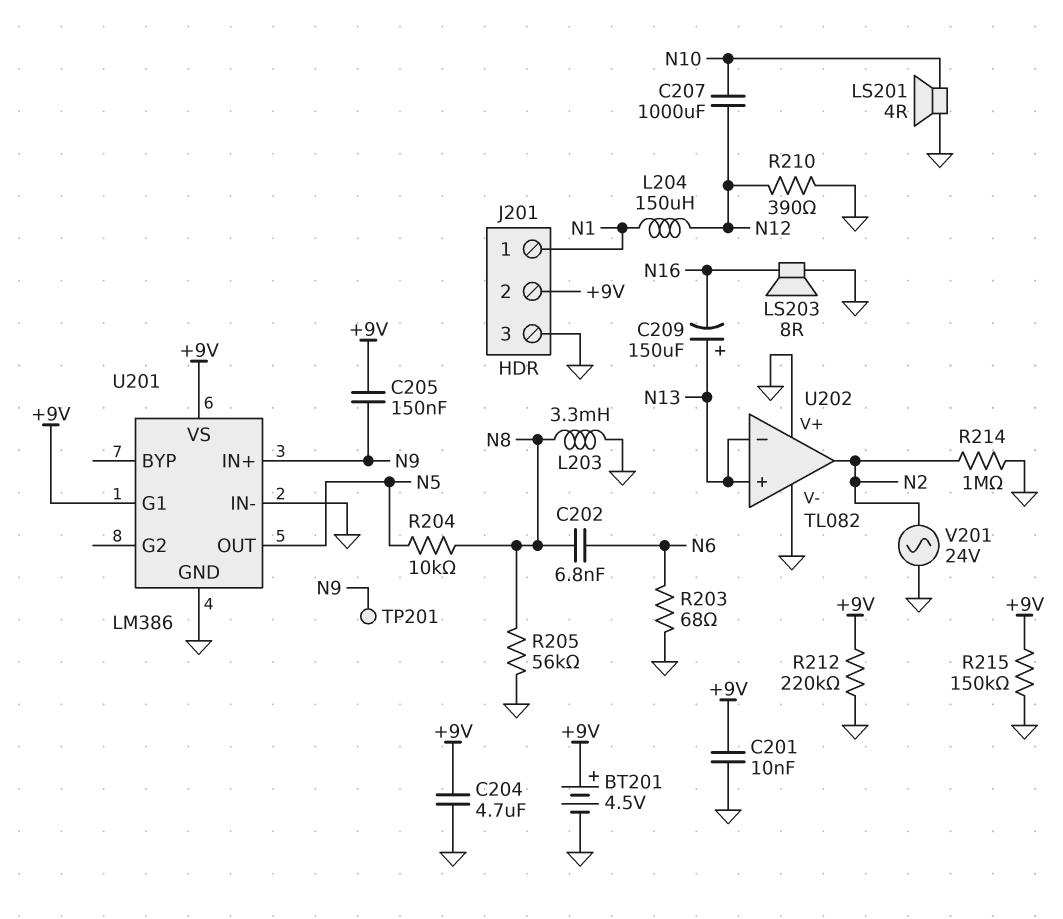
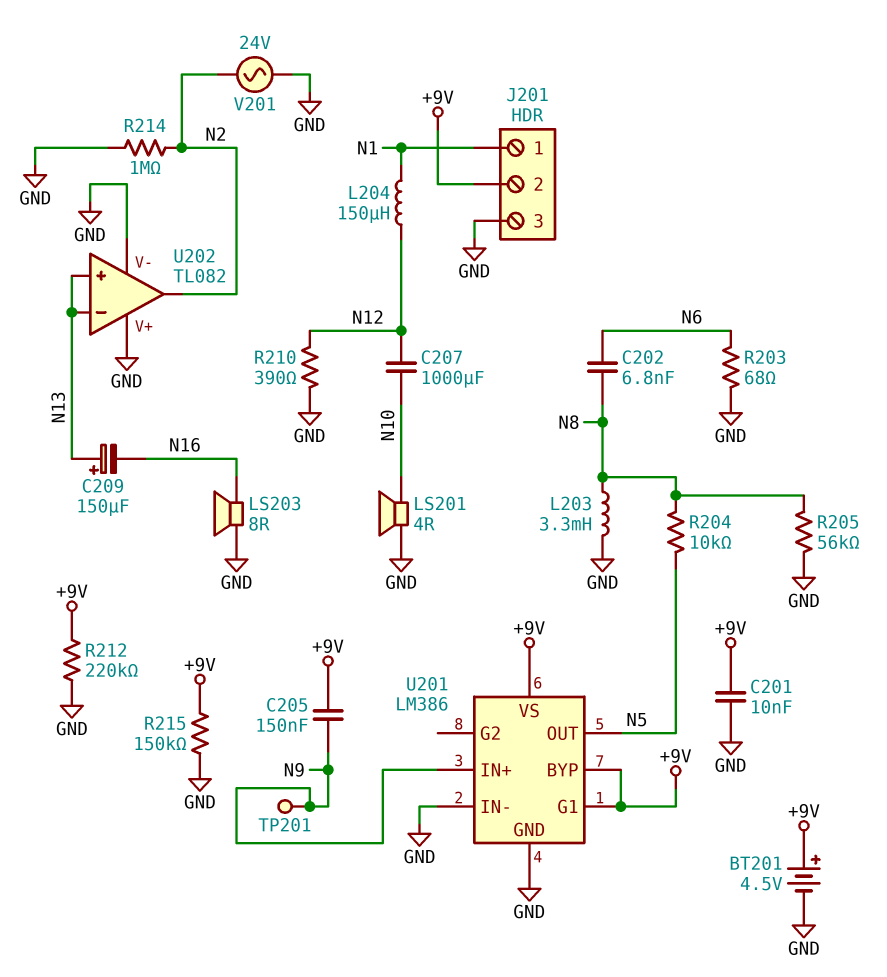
C204: 4.7uF (+9V, GND) -> none
U201 pin BYP: none -> +9V

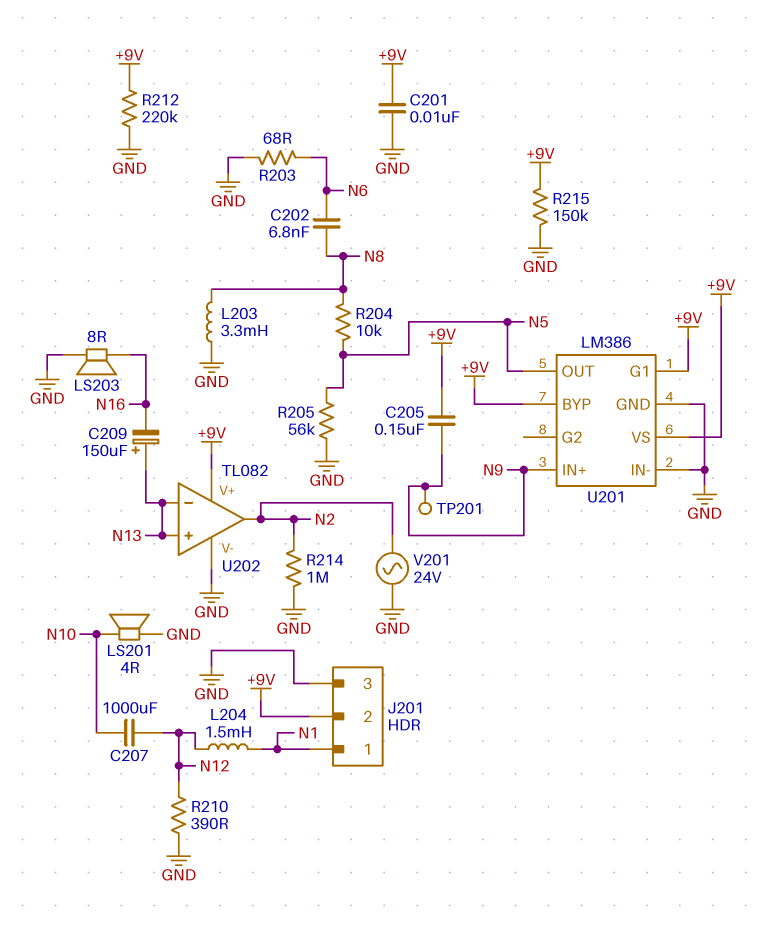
BT201: 4.5V (plus +9V, minus GND) -> none
L204: 150uH (N1, N12) -> 1.5mH (N1, N12)
R205: 56k (GND, N8) -> 56k (GND, N5)
U202 pin V+: GND -> +9V

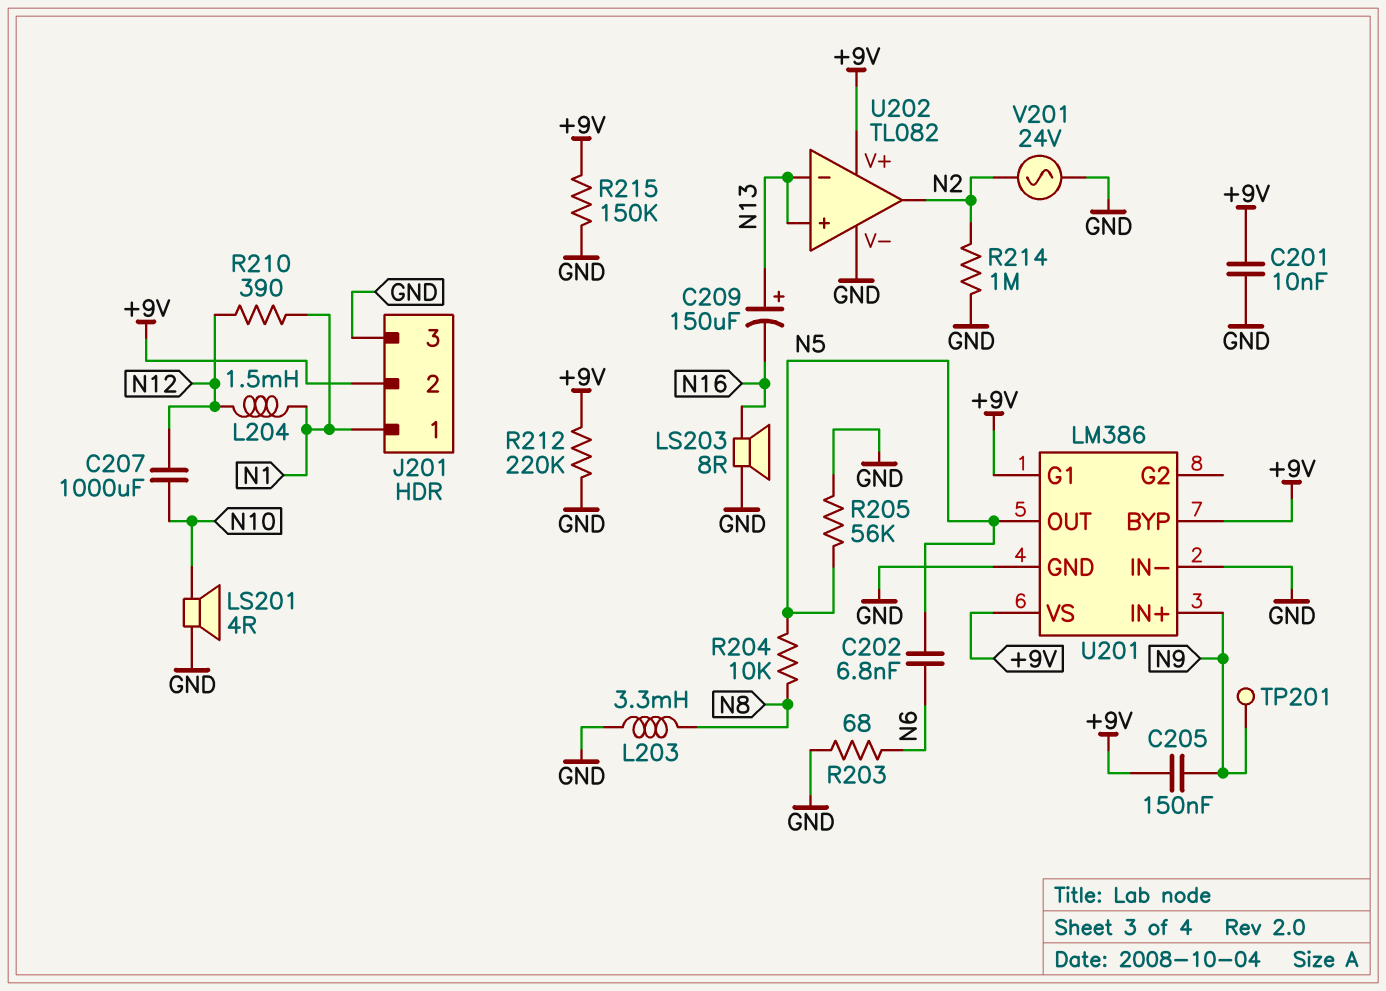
C202: 6.8nF (N6, N8) -> 6.8nF (N5, N6)
R210: 390 (GND, N12) -> 390 (N1, N12)

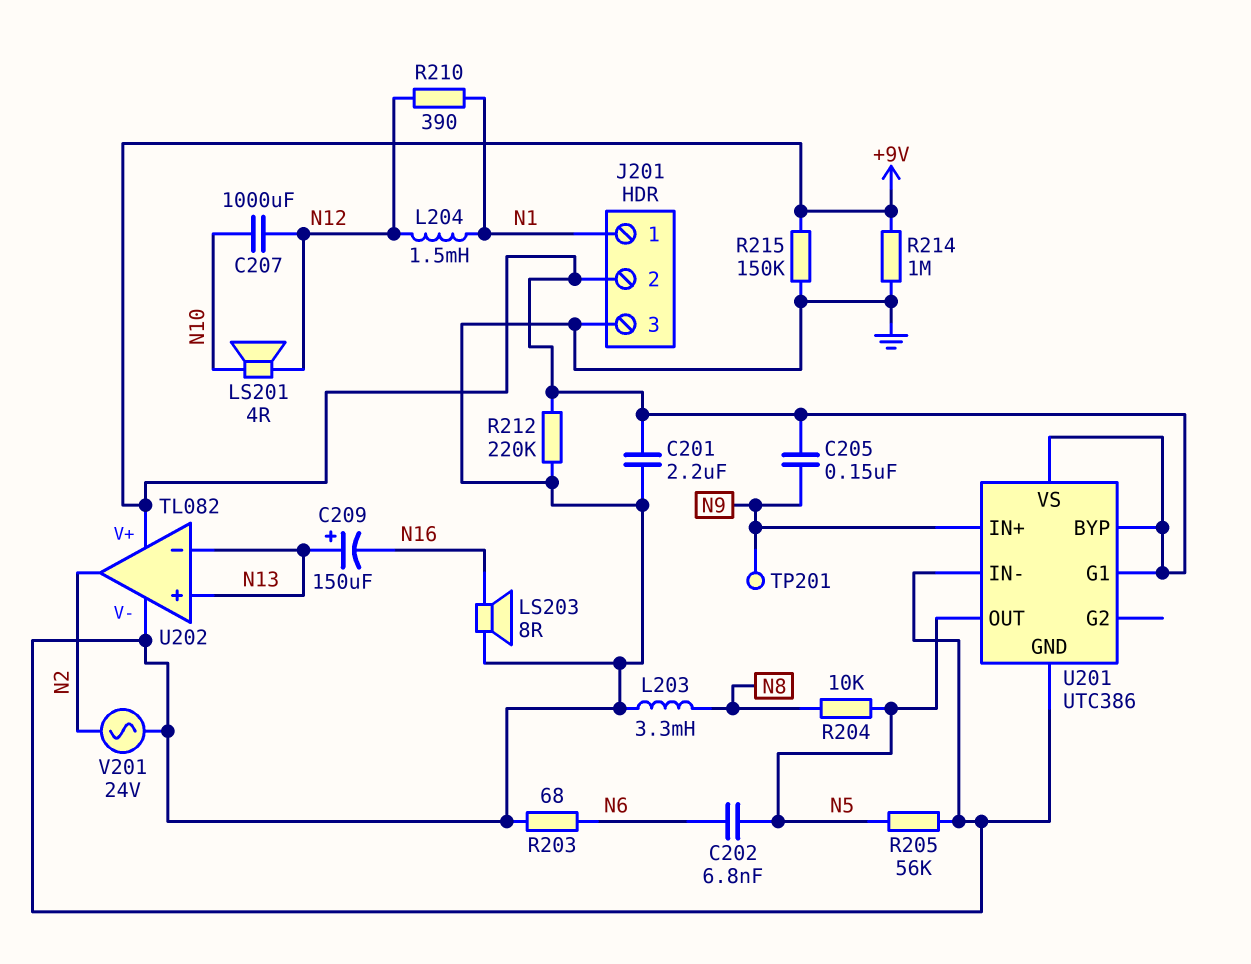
C201: 10nF (+9V, GND) -> 2.2uF (+9V, GND)
LS201: speaker 4R (GND, N10) -> speaker 4R (N10, N12)
R214: 1M (GND, N2) -> 1M (+9V, GND)
U201: LM386 -> UTC386

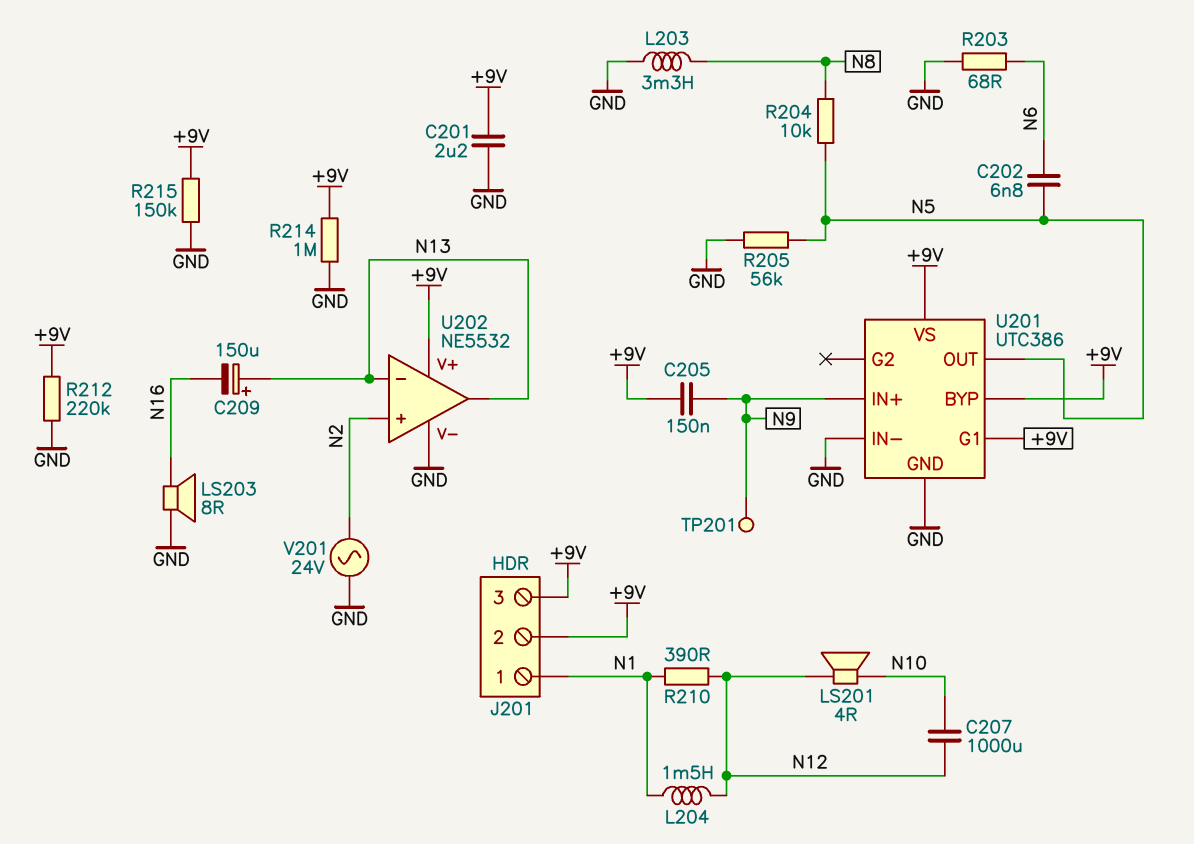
J201 pin 3: GND -> +9V
U202: TL082 -> NE5532
U202 pin in+: N13 -> N2
U202 pin out: N2 -> N13

